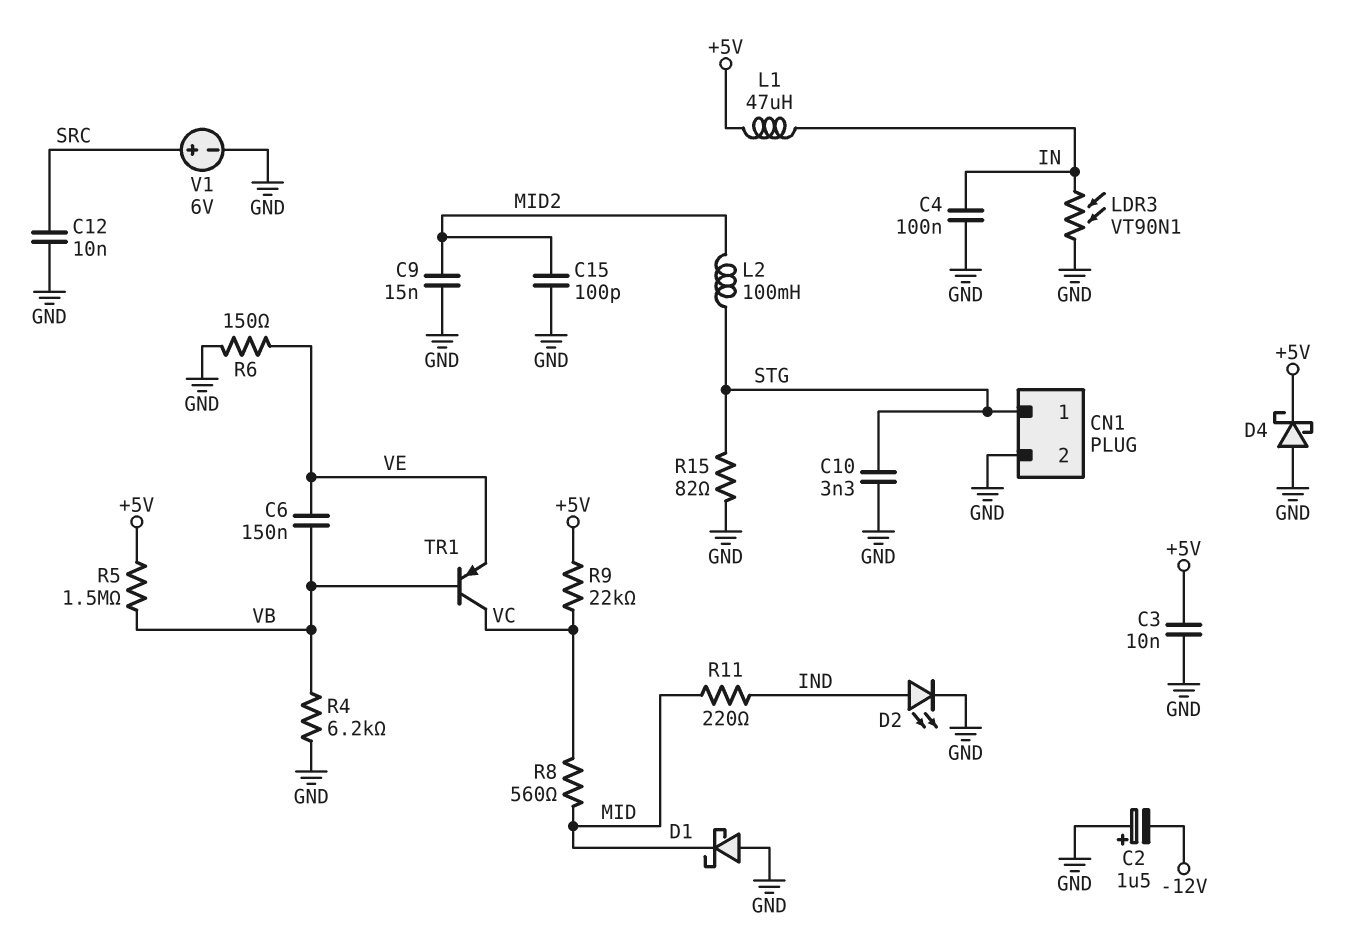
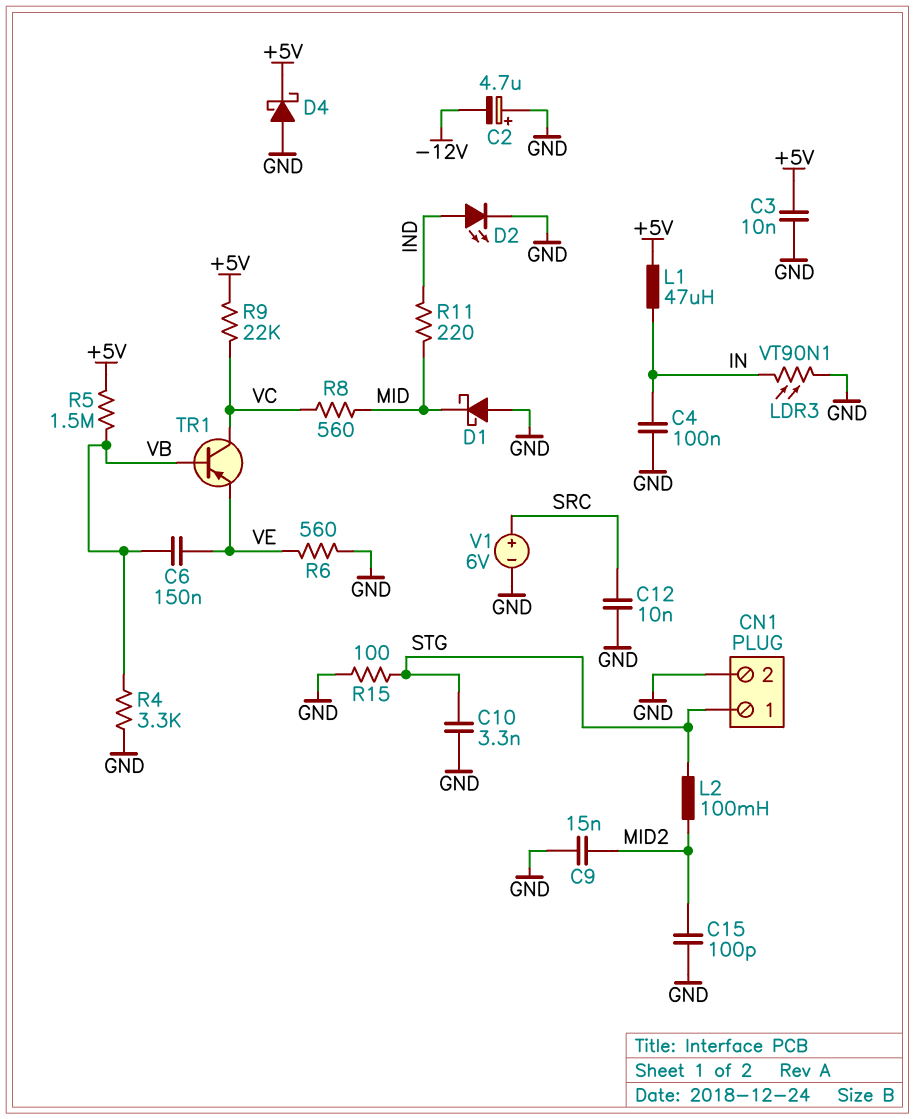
C2: 1.5uF (plus GND, minus -12V) -> 4.7uF (plus GND, minus -12V)
R4: 6.2k (GND, VB) -> 3.3k (GND, VB)
R6: 150 (GND, VE) -> 560 (GND, VE)
R15: 82 (GND, STG) -> 100 (GND, STG)

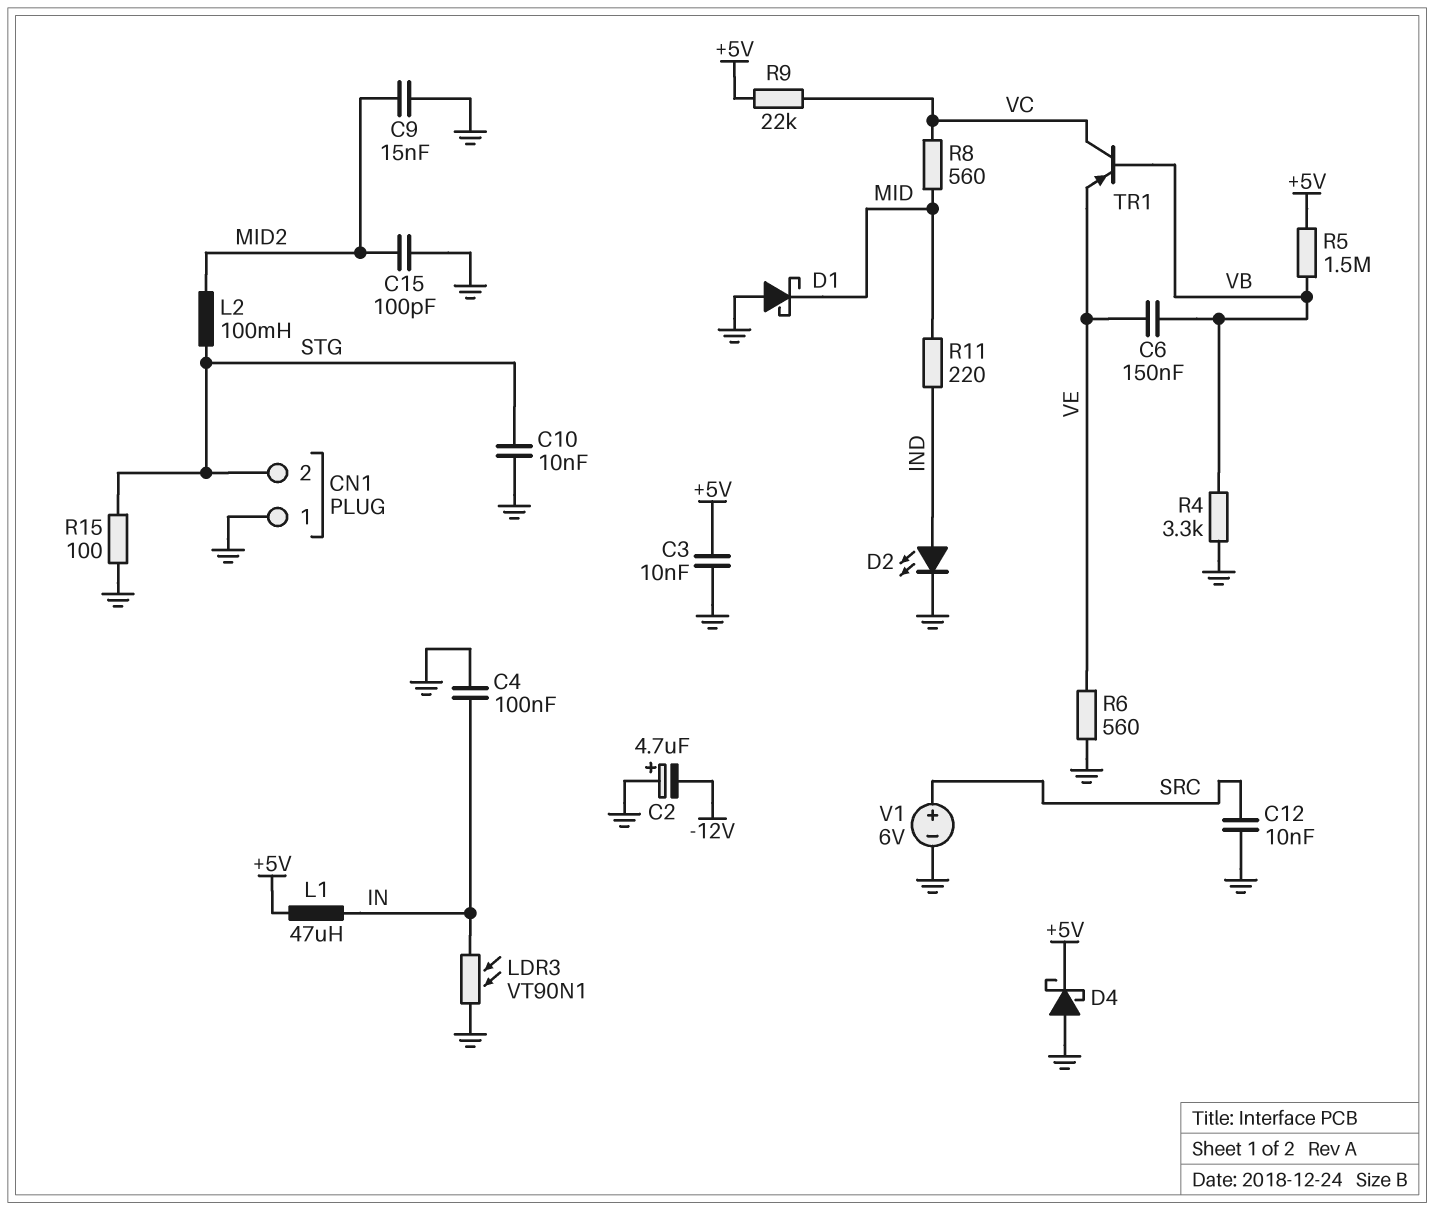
C10: 3.3nF (GND, STG) -> 10nF (GND, STG)
CN1 pin 1: STG -> GND
CN1 pin 2: GND -> STG

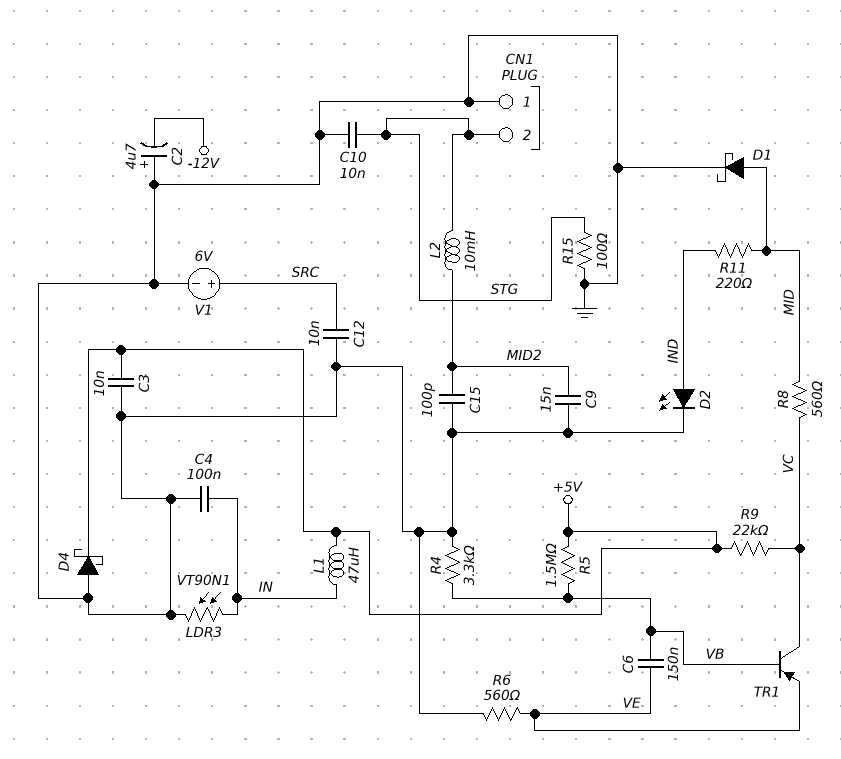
D1: schottky (A GND, K MID) -> schottky (A MID, K GND)
L2: 100mH (MID2, STG) -> 10mH (MID2, STG)

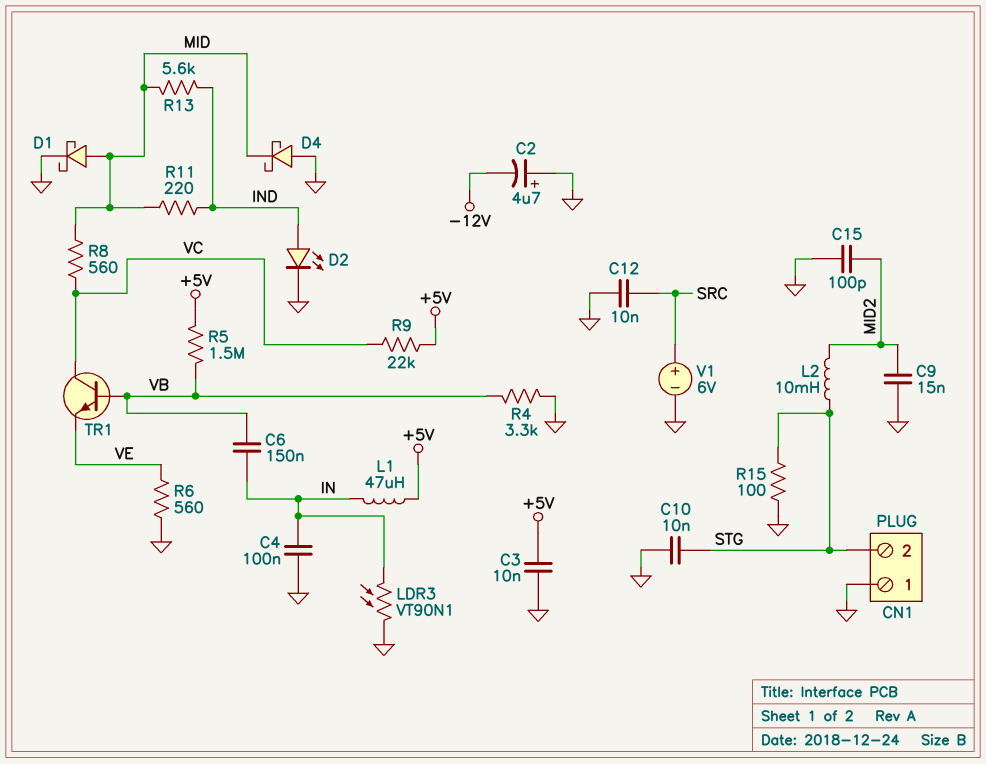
C6: 150nF (VB, VE) -> 150nF (IN, VB)
D4: schottky (A GND, K +5V) -> schottky (A GND, K MID)
R13: none -> 5.6k (IND, MID)
TR1: PNP (B VB, C VC, E VE) -> NPN (B VB, C VC, E VE)

